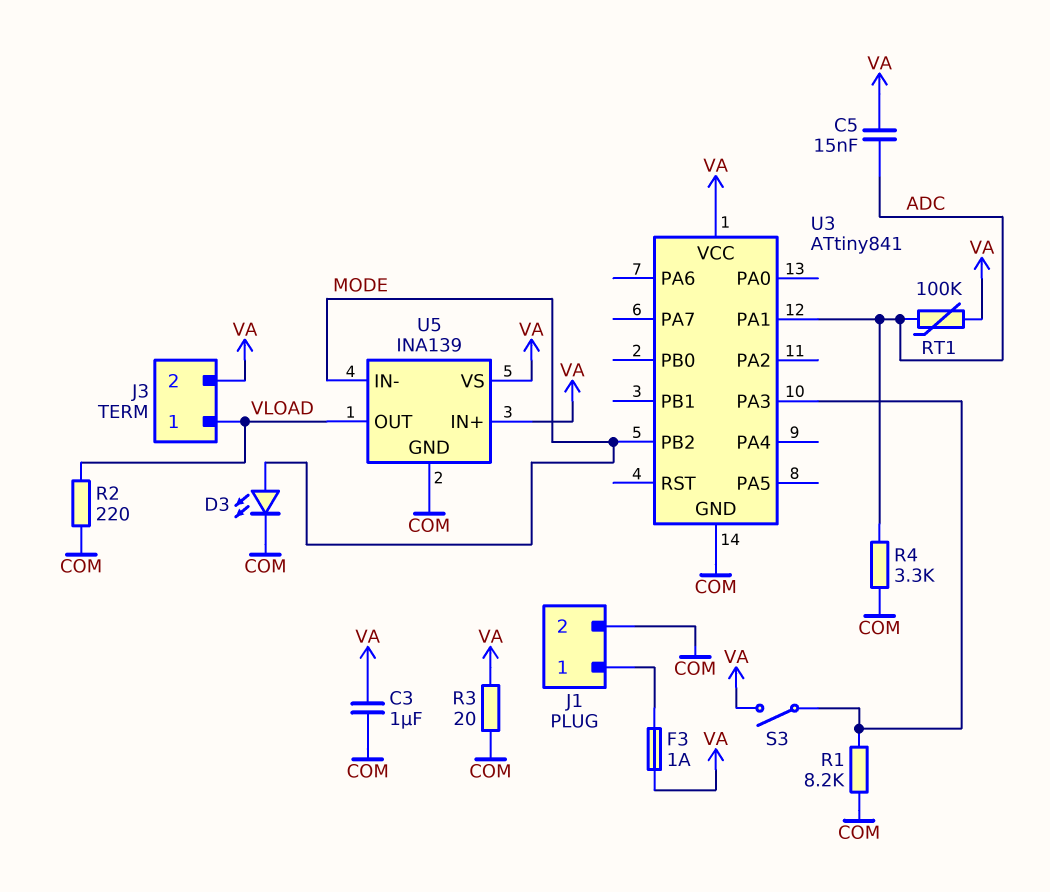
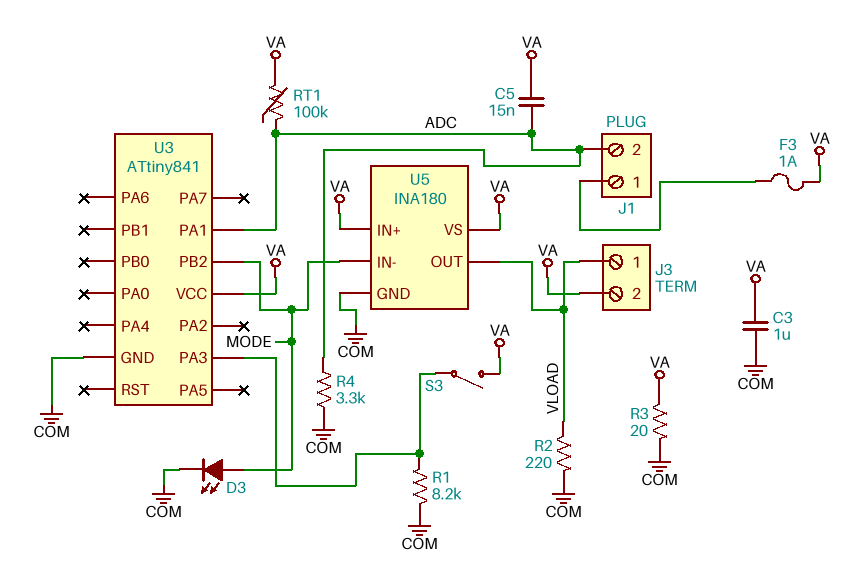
J1 pin 2: COM -> ADC
U5: INA139 -> INA180

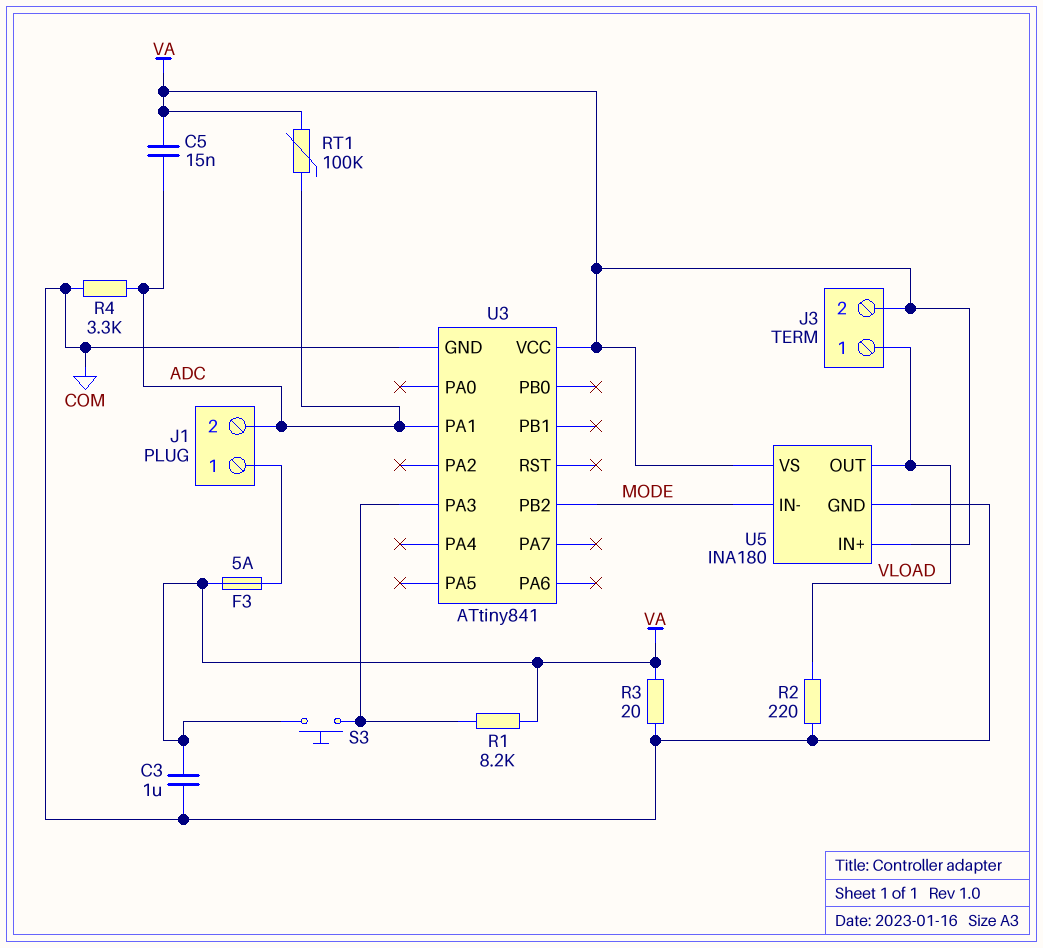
D3: LED (A MODE, K COM) -> none
F3: 1A (J1/1, VA) -> 5A (J1/1, VA)
R1: 8.2k (COM, U3/PA3) -> 8.2k (U3/PA3, VA)
S3: switch (U3/PA3, VA) -> button (U3/PA3, VA)

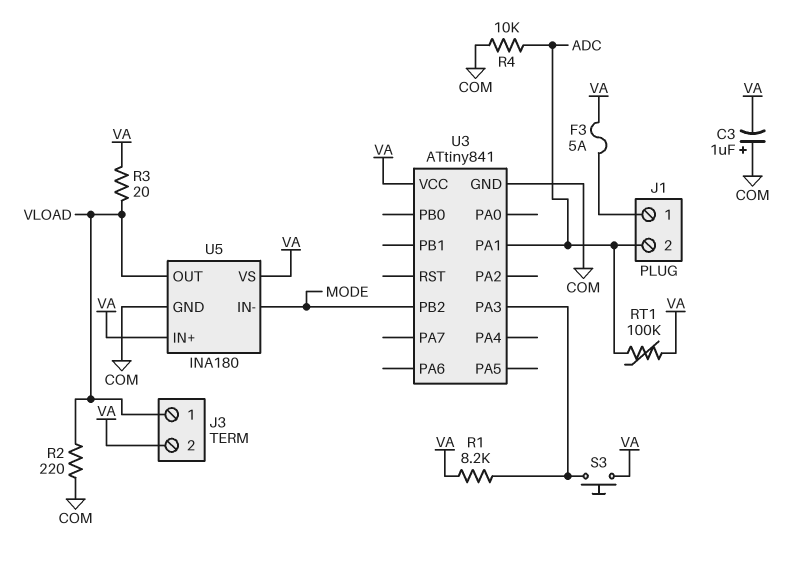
C3: 1uF (COM, VA) -> 1uF (plus COM, minus VA)
C5: 15nF (ADC, VA) -> none
R3: 20 (COM, VA) -> 20 (VA, VLOAD)
R4: 3.3k (ADC, COM) -> 10k (ADC, COM)

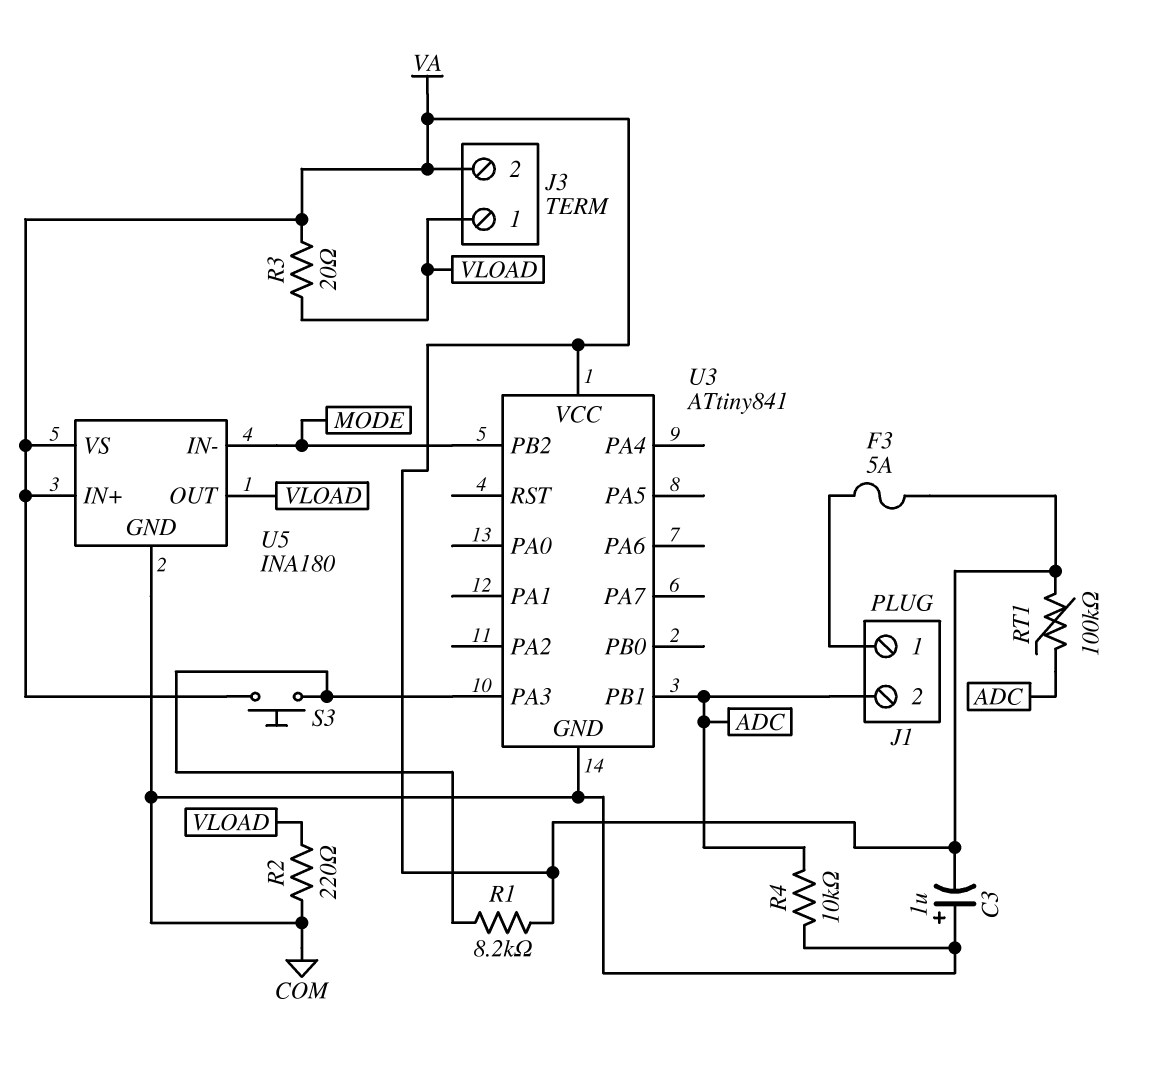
U3 pin PA1: ADC -> none
U3 pin PB1: none -> ADC

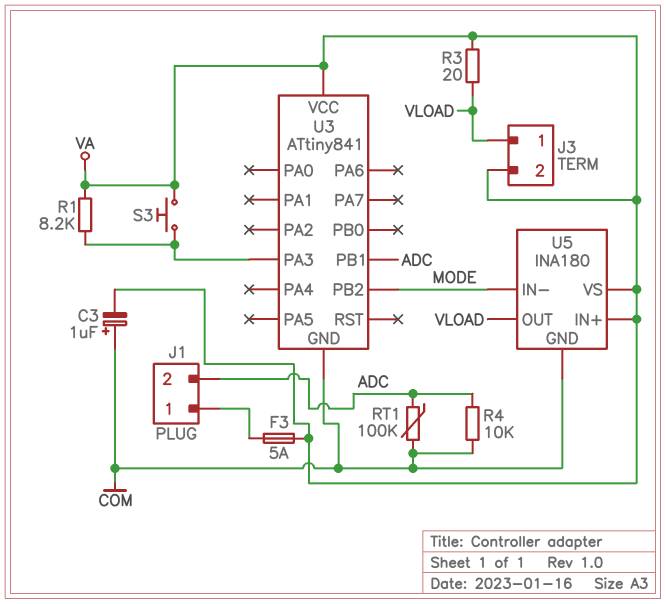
R2: 220 (COM, VLOAD) -> none
RT1: 100k (ADC, VA) -> 100k (ADC, COM)

